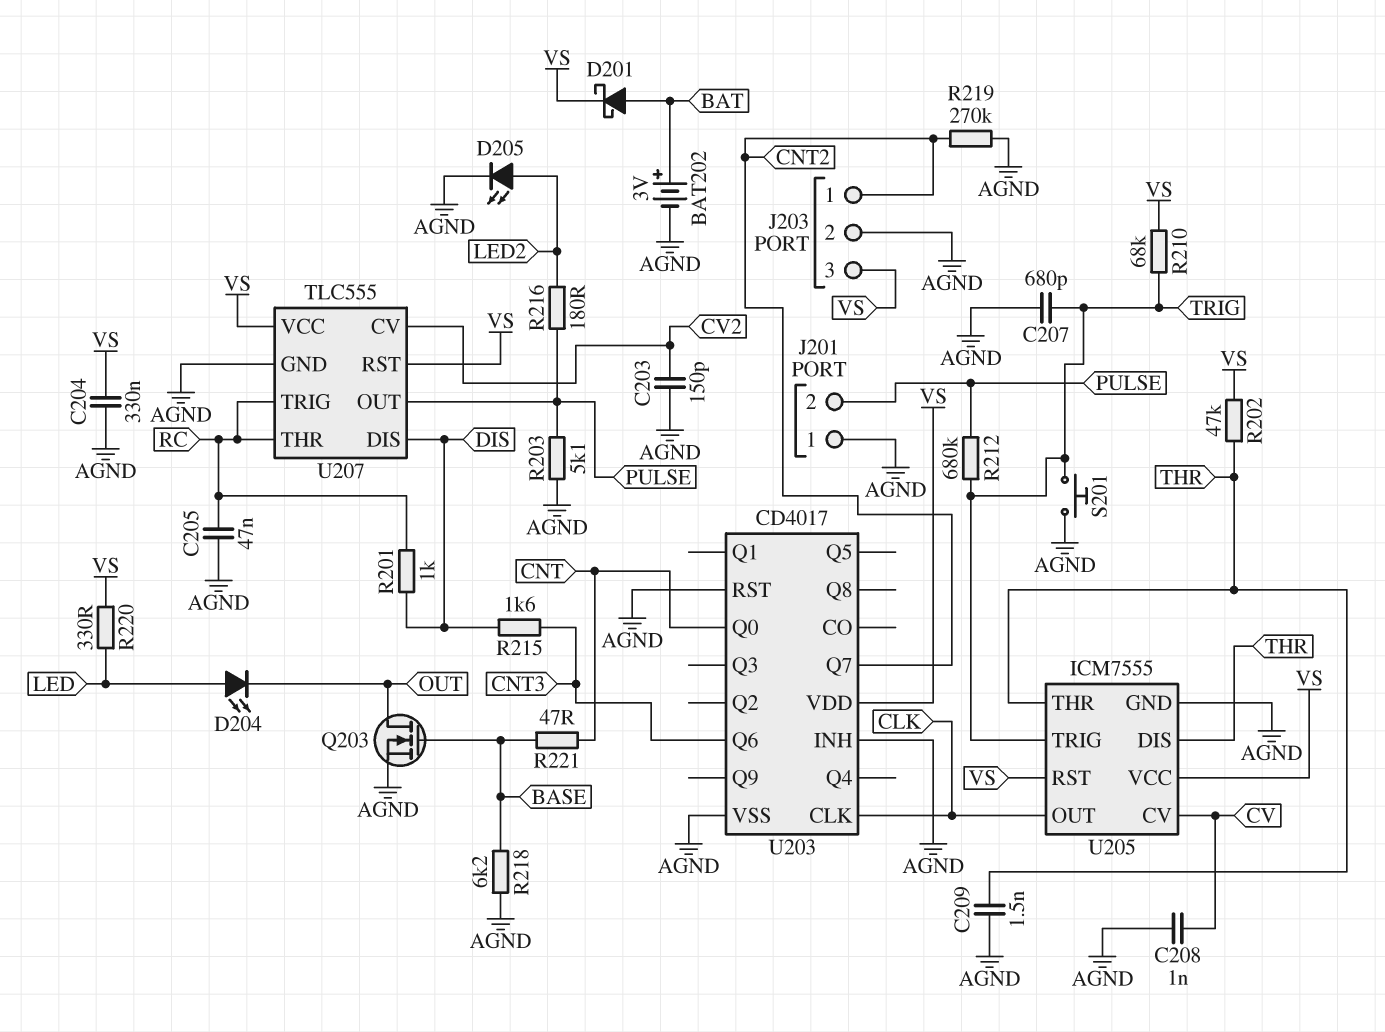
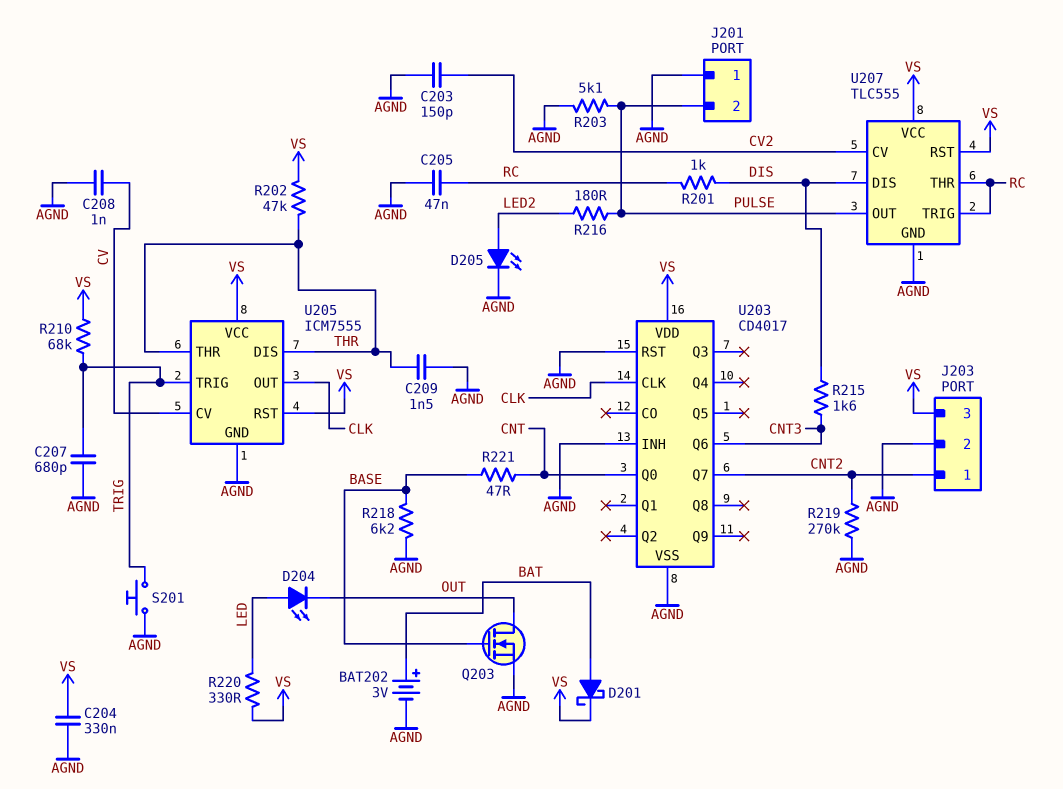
R212: 680k (PULSE, TRIG) -> none

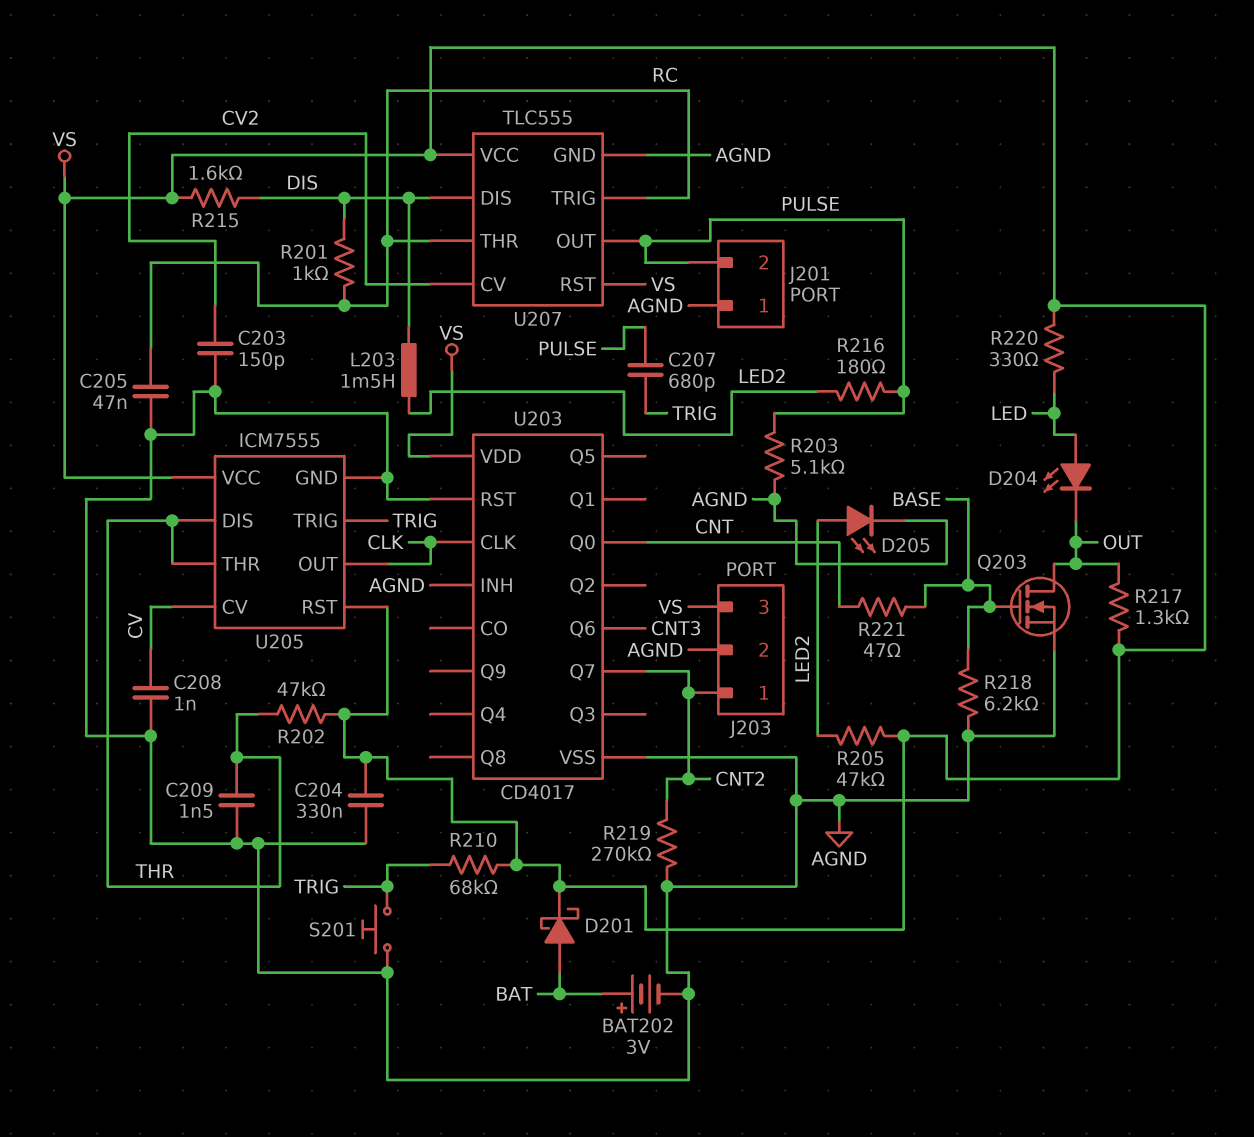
C207: 680pF (AGND, TRIG) -> 680pF (PULSE, TRIG)
L203: none -> 1.5mH (DIS, LED2)
R205: none -> 47k (LED2, VS)
R215: 1.6k (CNT3, DIS) -> 1.6k (DIS, VS)
R217: none -> 1.3k (OUT, VS)

